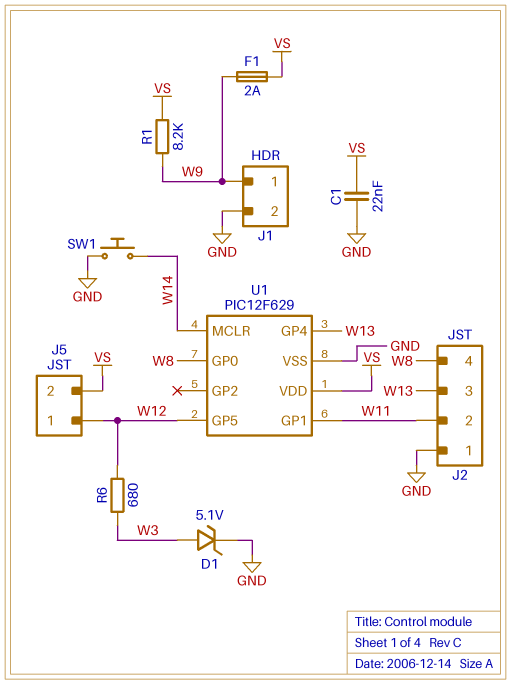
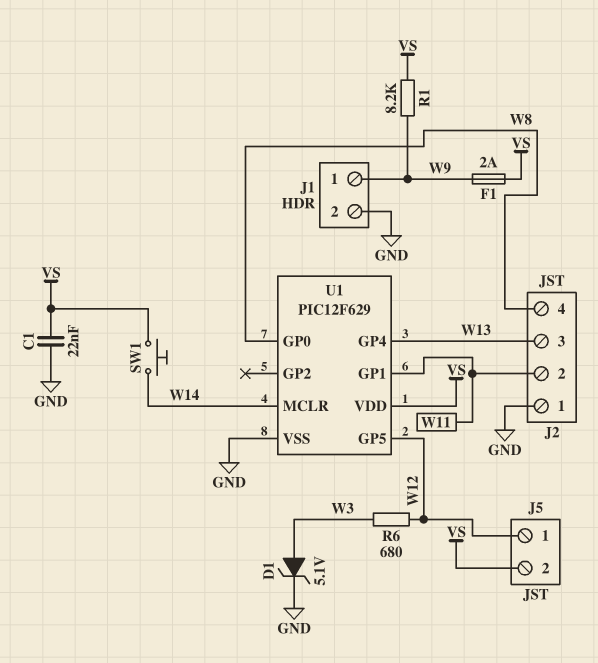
SW1: button (GND, W14) -> button (VS, W14)

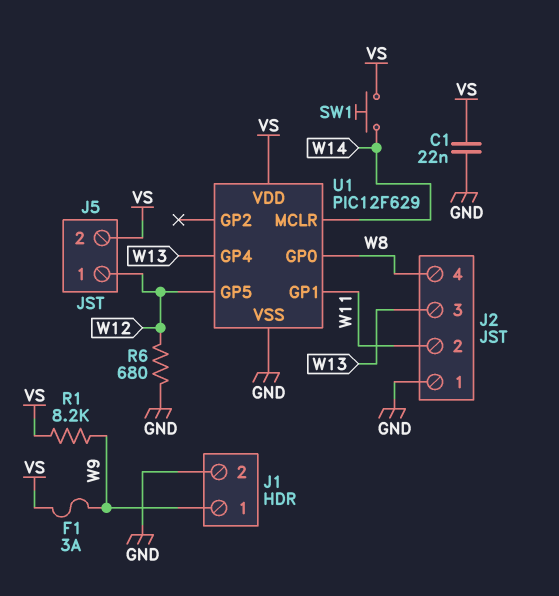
D1: zener 5.1V (A W3, K GND) -> none
F1: 2A (VS, W9) -> 3A (VS, W9)
R6: 680 (W3, W12) -> 680 (GND, W12)

